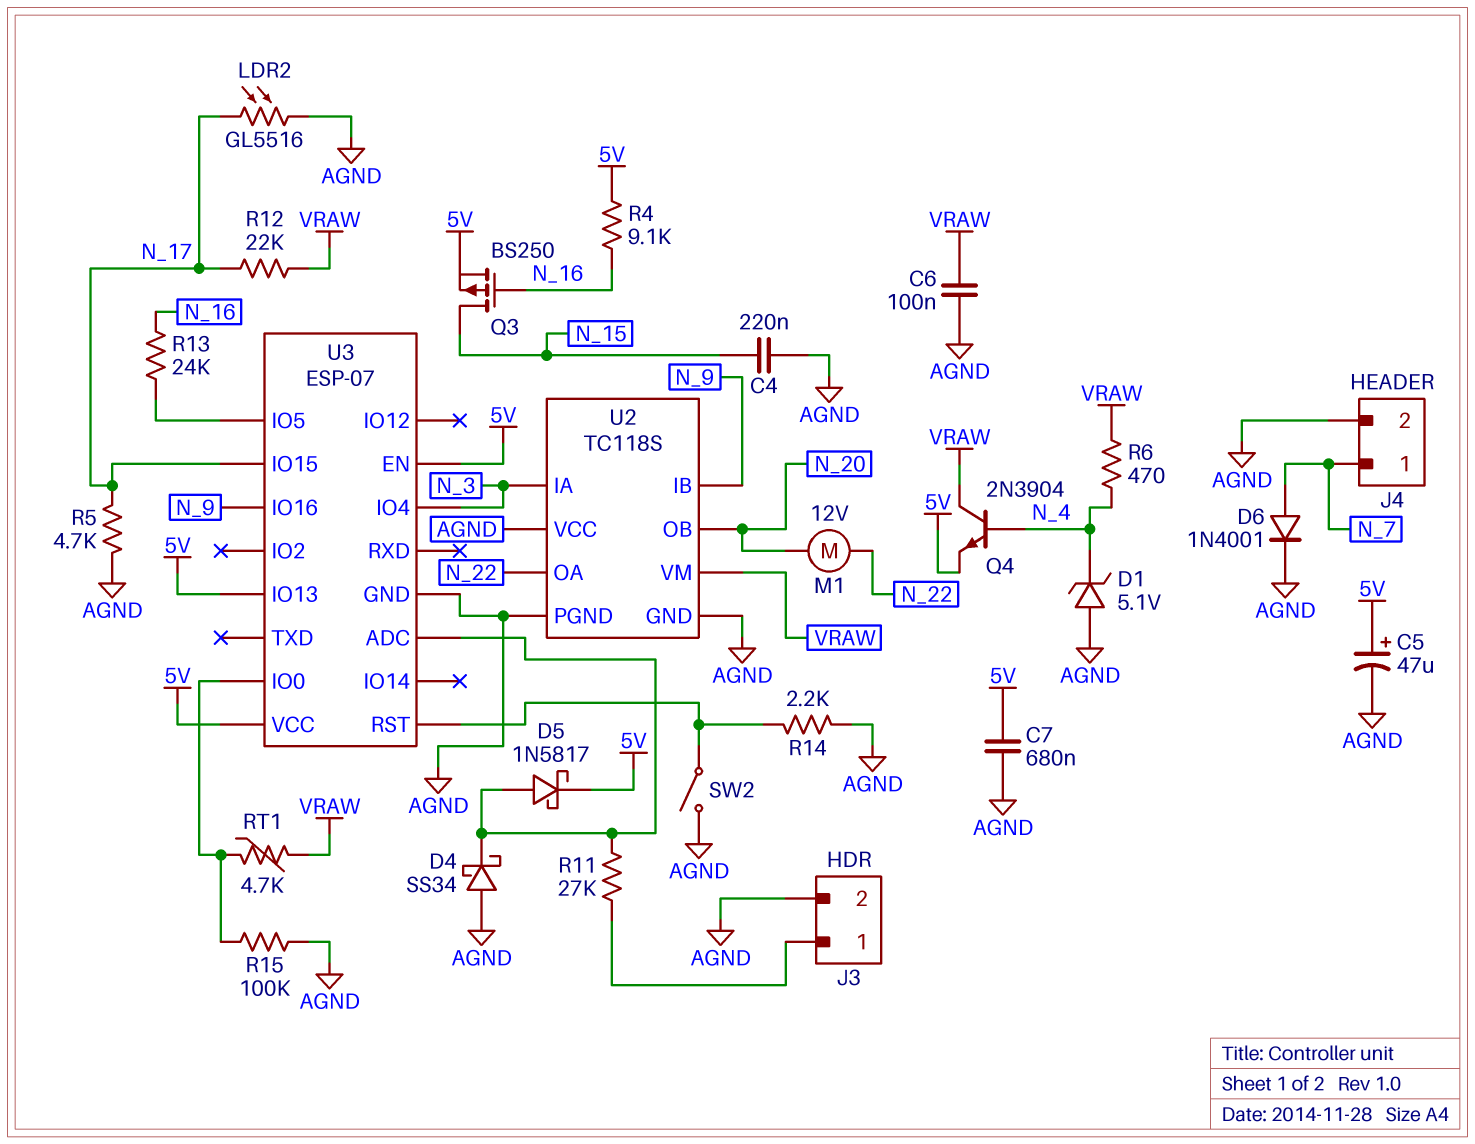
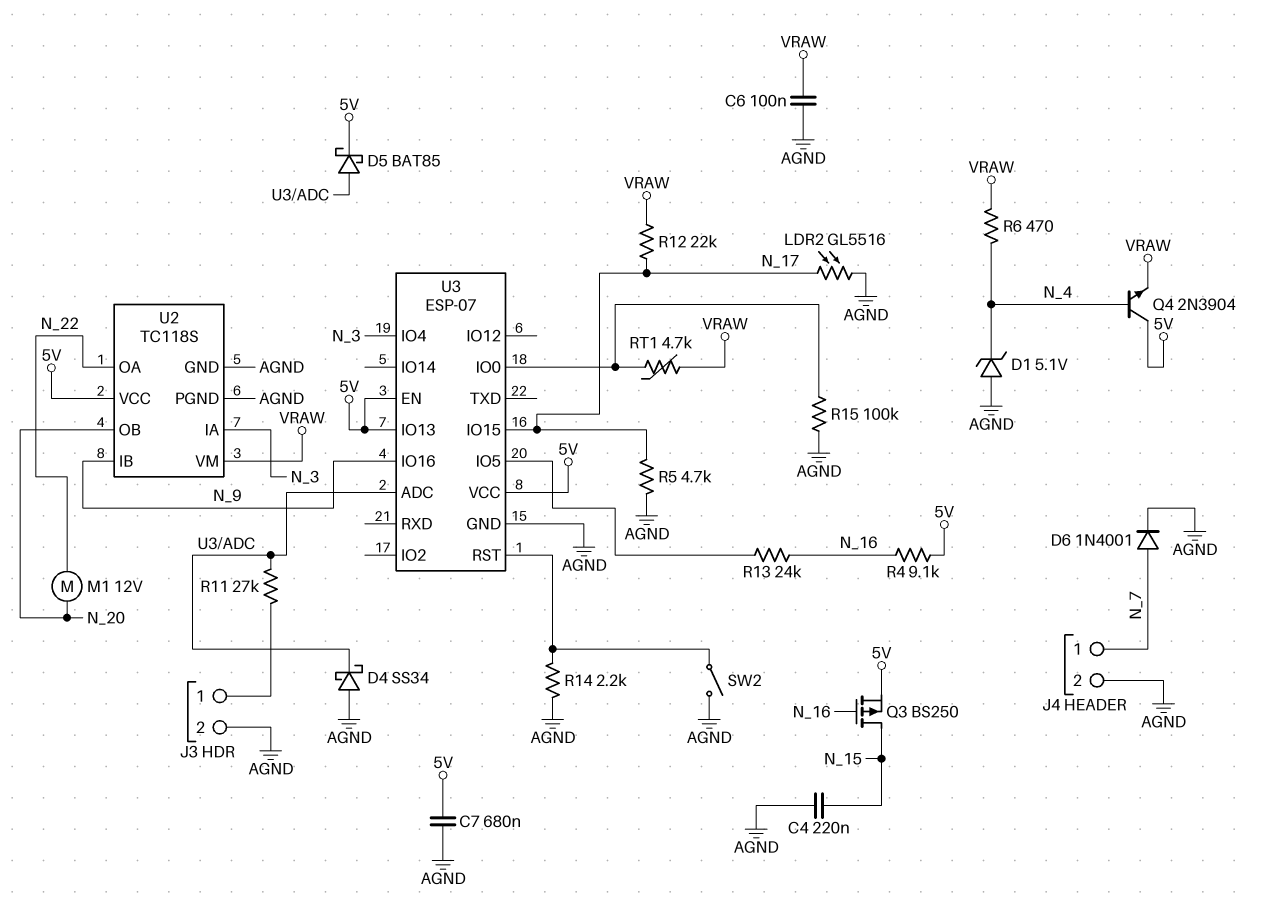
C5: 47uF (plus 5V, minus AGND) -> none
D5: schottky 1N5817 (A U3/ADC, K 5V) -> schottky BAT85 (A U3/ADC, K 5V)
Q4: NPN 2N3904 (B N_4, C VRAW, E 5V) -> NPN 2N3904 (B N_4, C 5V, E VRAW)
U2 pin VCC: AGND -> 5V

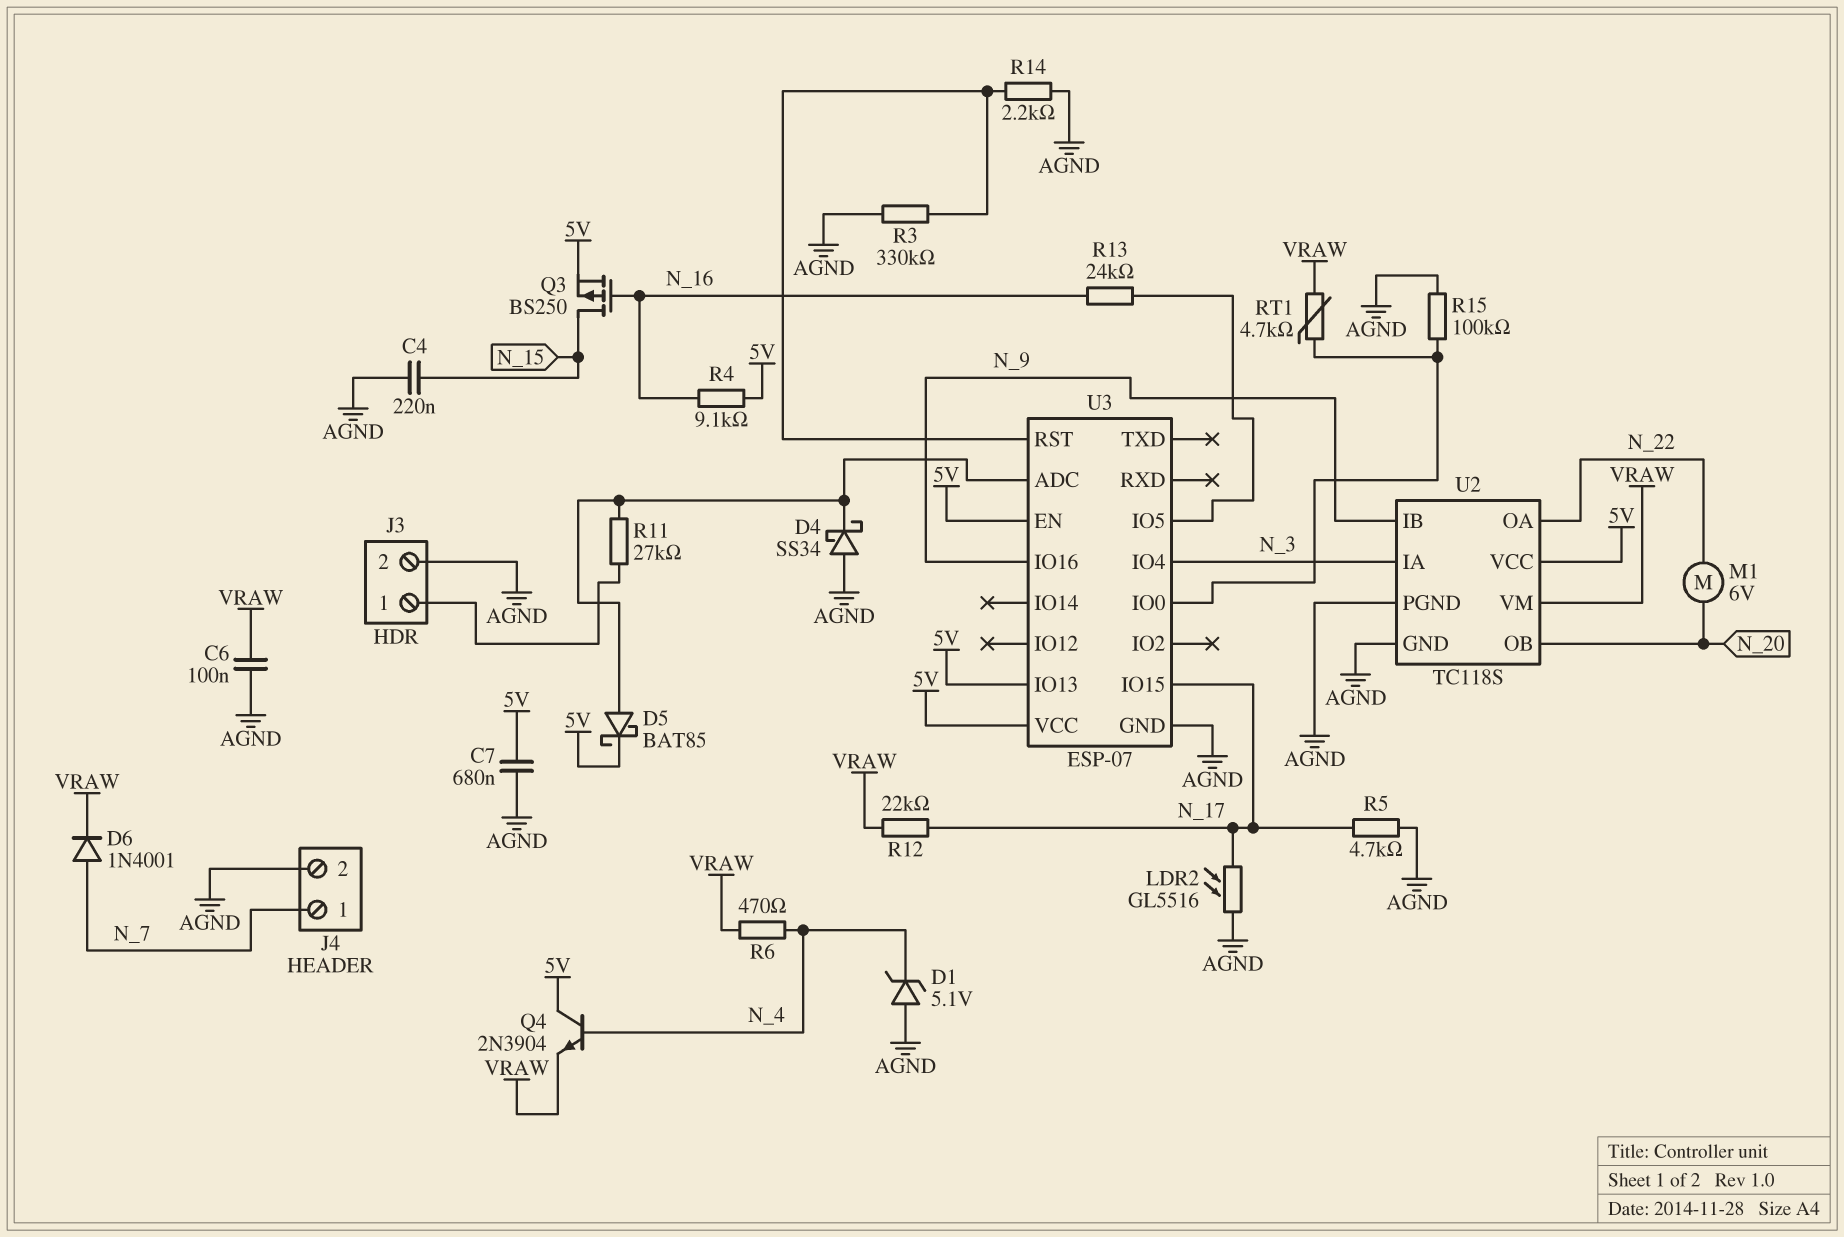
D6: diode 1N4001 (A N_7, K AGND) -> diode 1N4001 (A N_7, K VRAW)
M1: motor 12V (N_20, N_22) -> motor 6V (N_20, N_22)
R3: none -> 330k (AGND, U3/RST)
SW2: switch (AGND, U3/RST) -> none

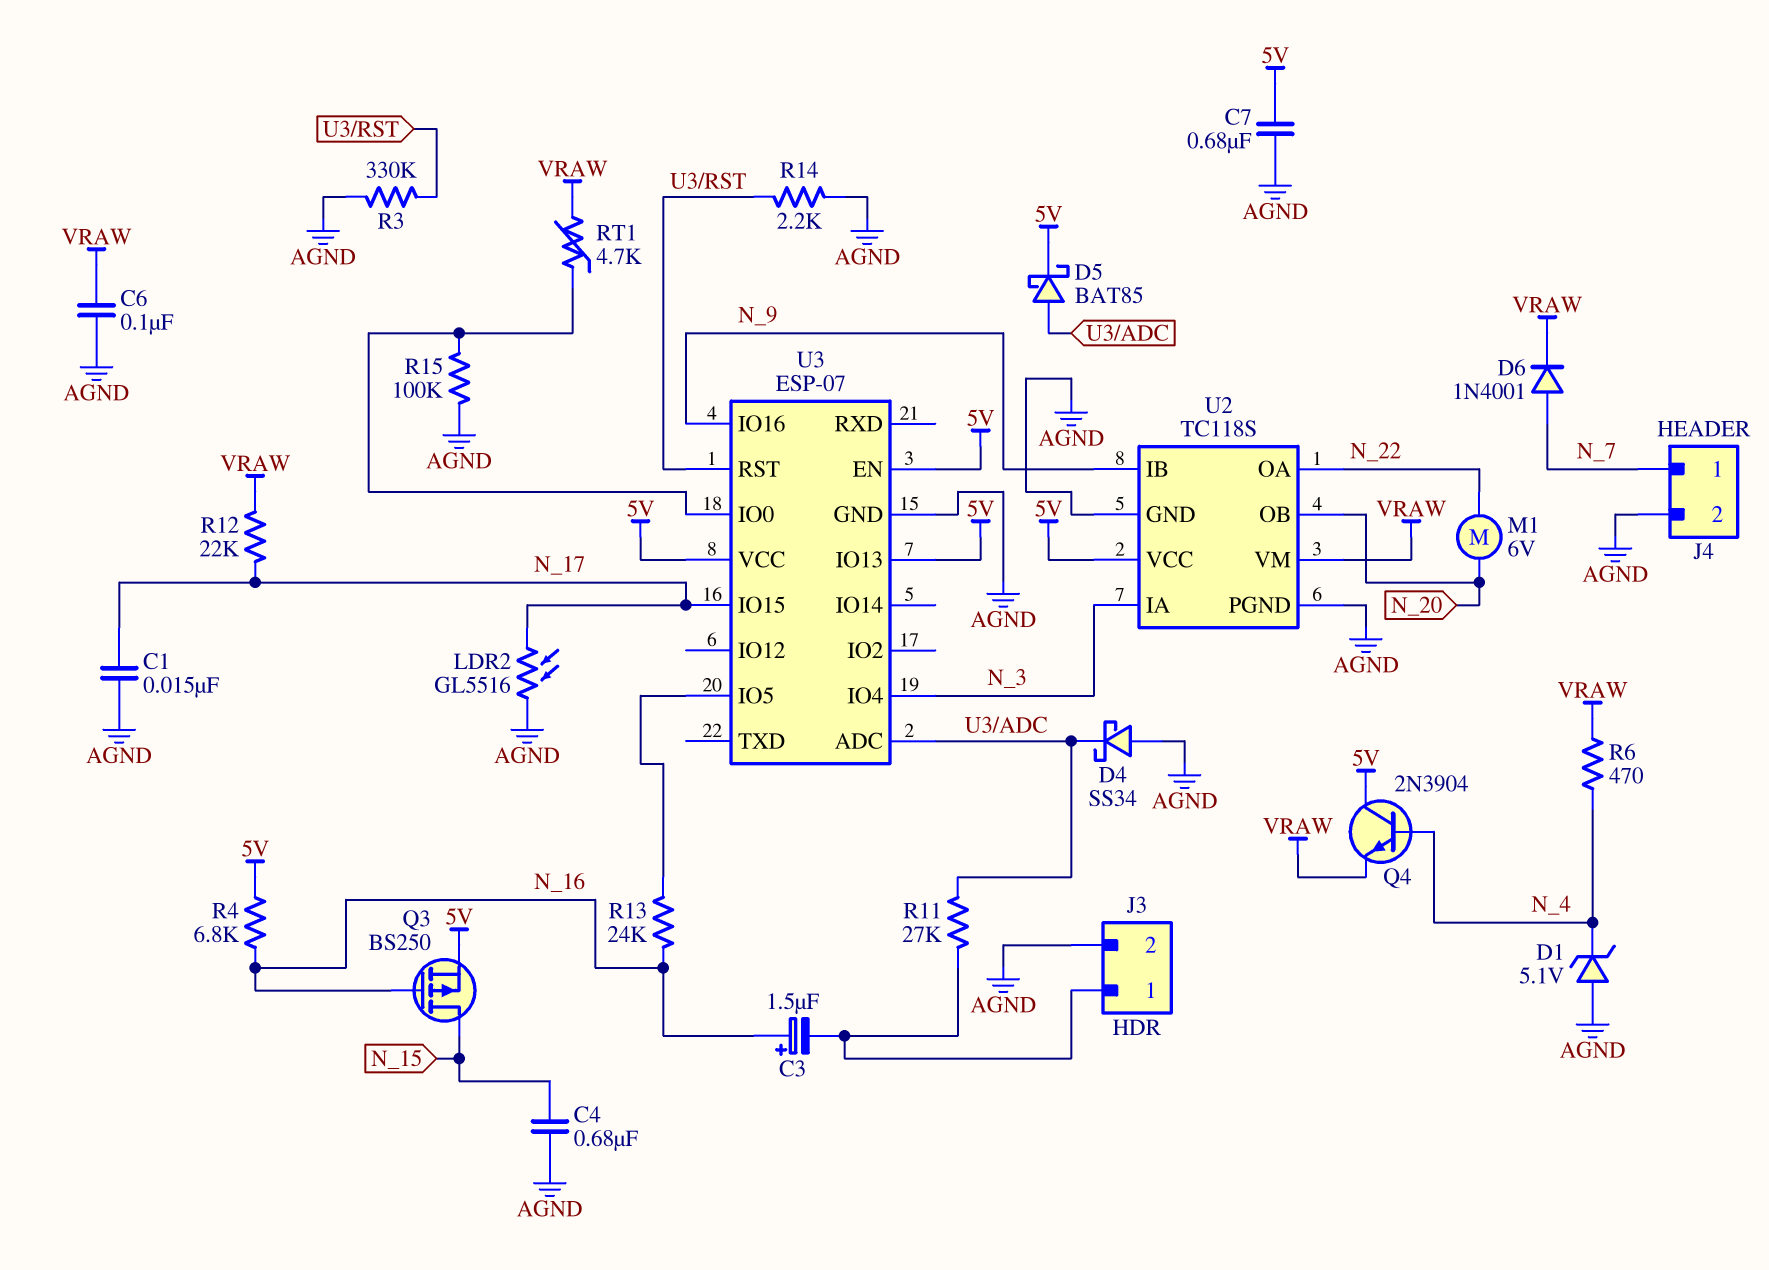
C1: none -> 15nF (AGND, N_17)
C3: none -> 1.5uF (plus N_16, minus J3/1)
C4: 220nF (AGND, N_15) -> 680nF (AGND, N_15)
R4: 9.1k (5V, N_16) -> 6.8k (5V, N_16)
R5: 4.7k (AGND, N_17) -> none

